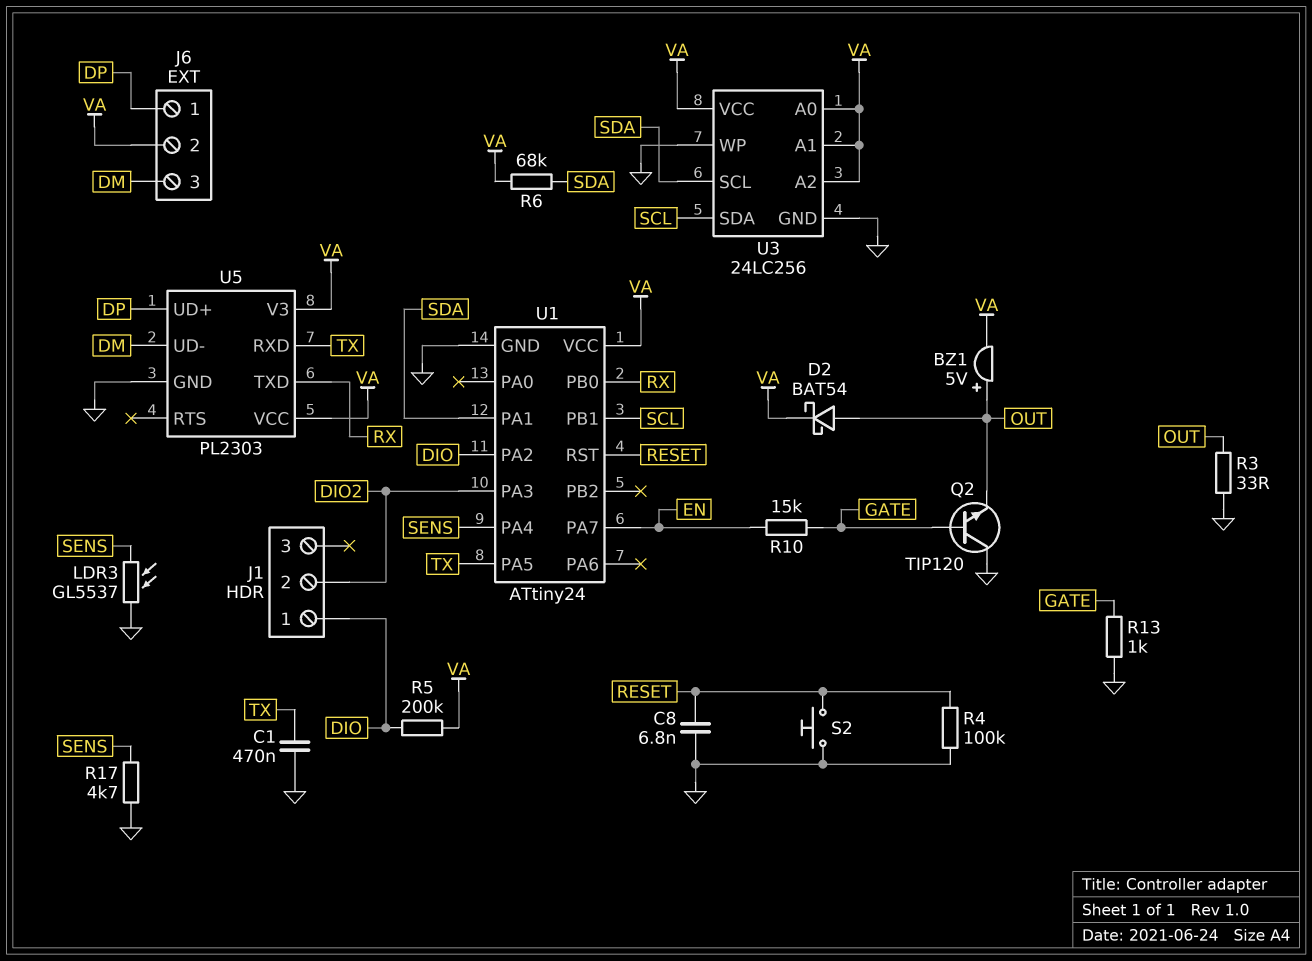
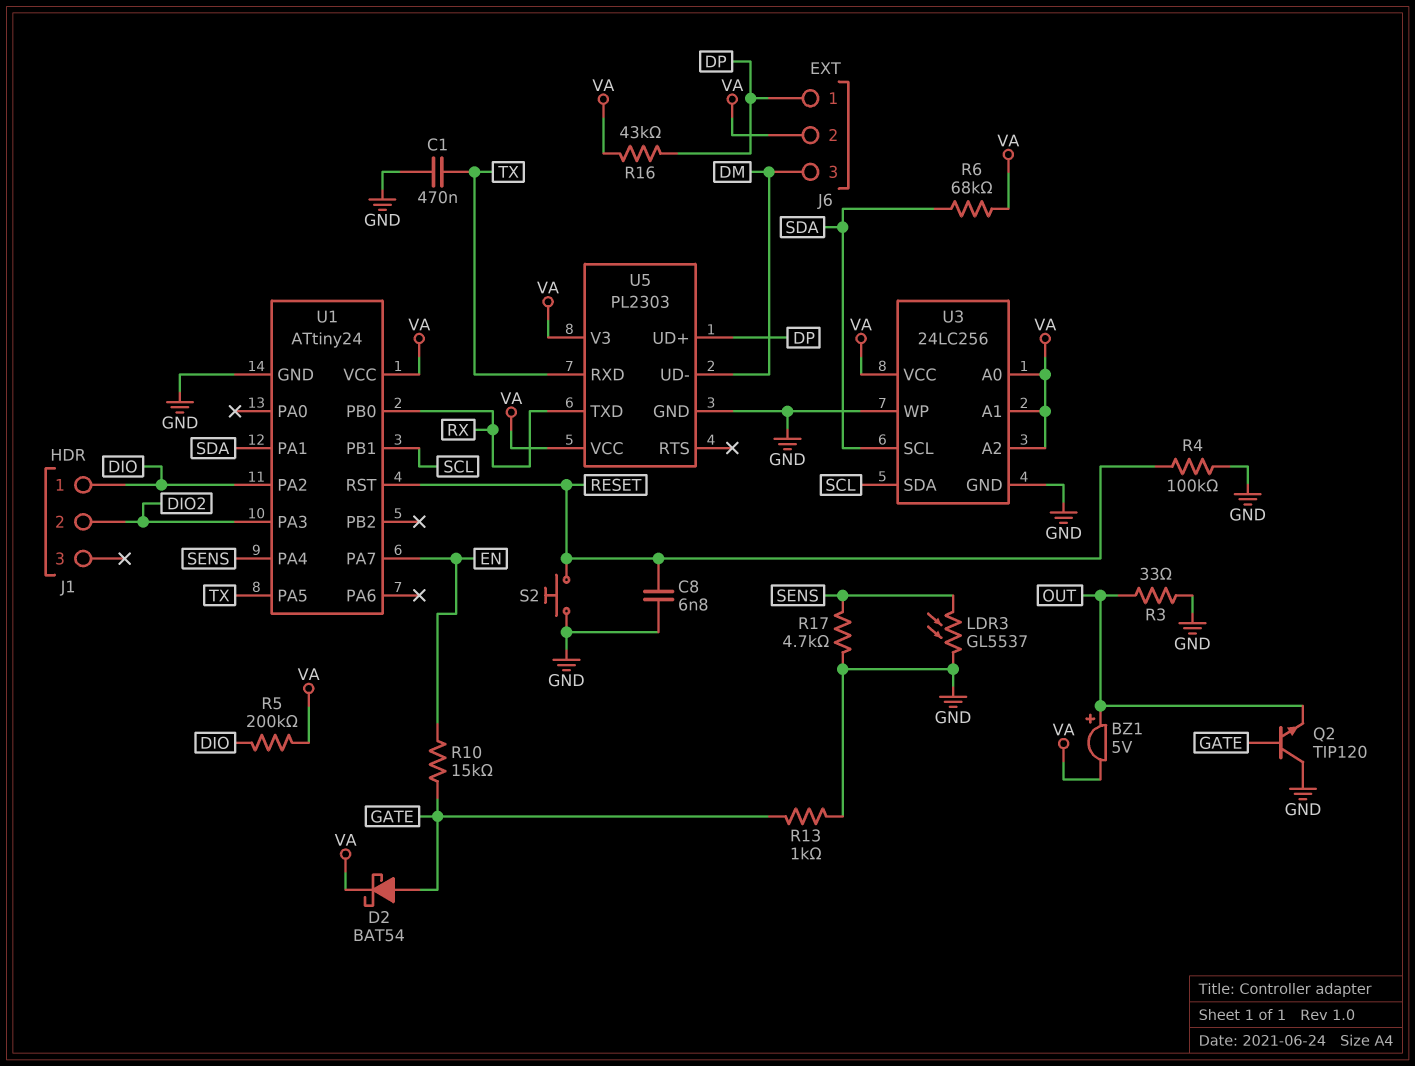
D2: schottky BAT54 (A OUT, K VA) -> schottky BAT54 (A GATE, K VA)
R16: none -> 43k (DP, VA)

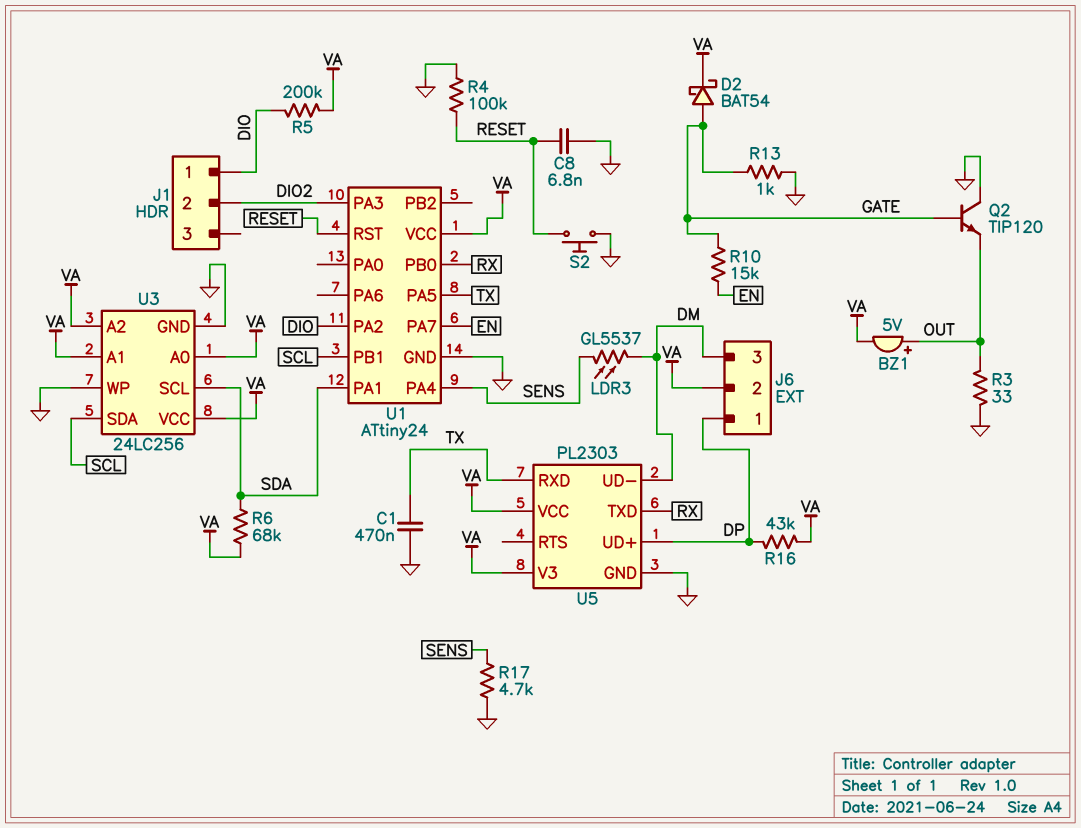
LDR3: GL5537 (GND, SENS) -> GL5537 (DM, SENS)

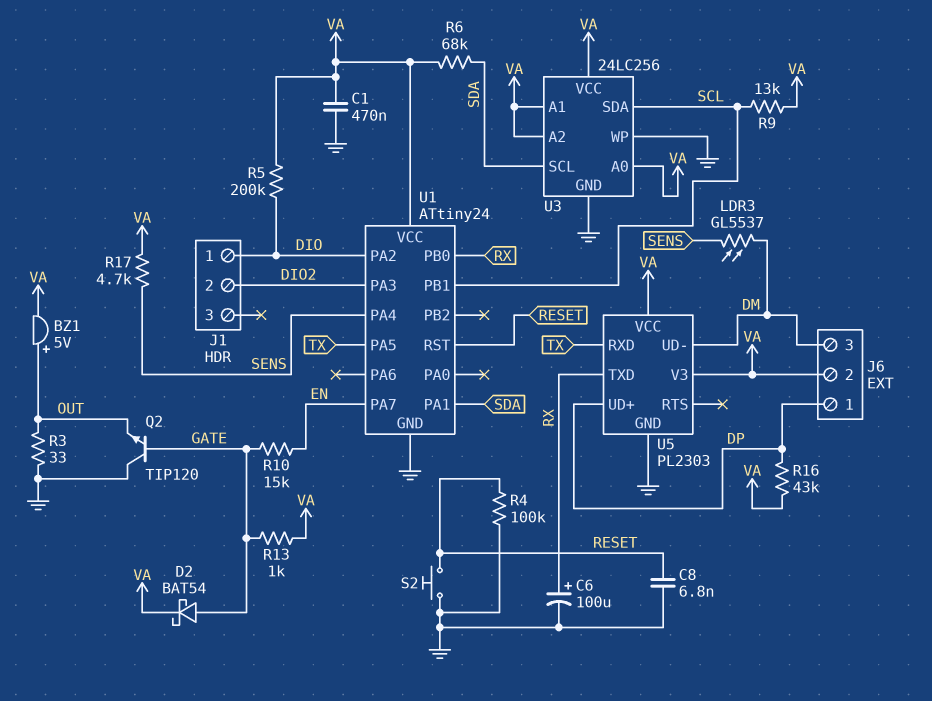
C1: 470nF (GND, TX) -> 470nF (GND, VA)
C6: none -> 100uF (plus RX, minus GND)
R9: none -> 13k (SCL, VA)
R13: 1k (GATE, GND) -> 1k (GATE, VA)
R17: 4.7k (GND, SENS) -> 4.7k (SENS, VA)

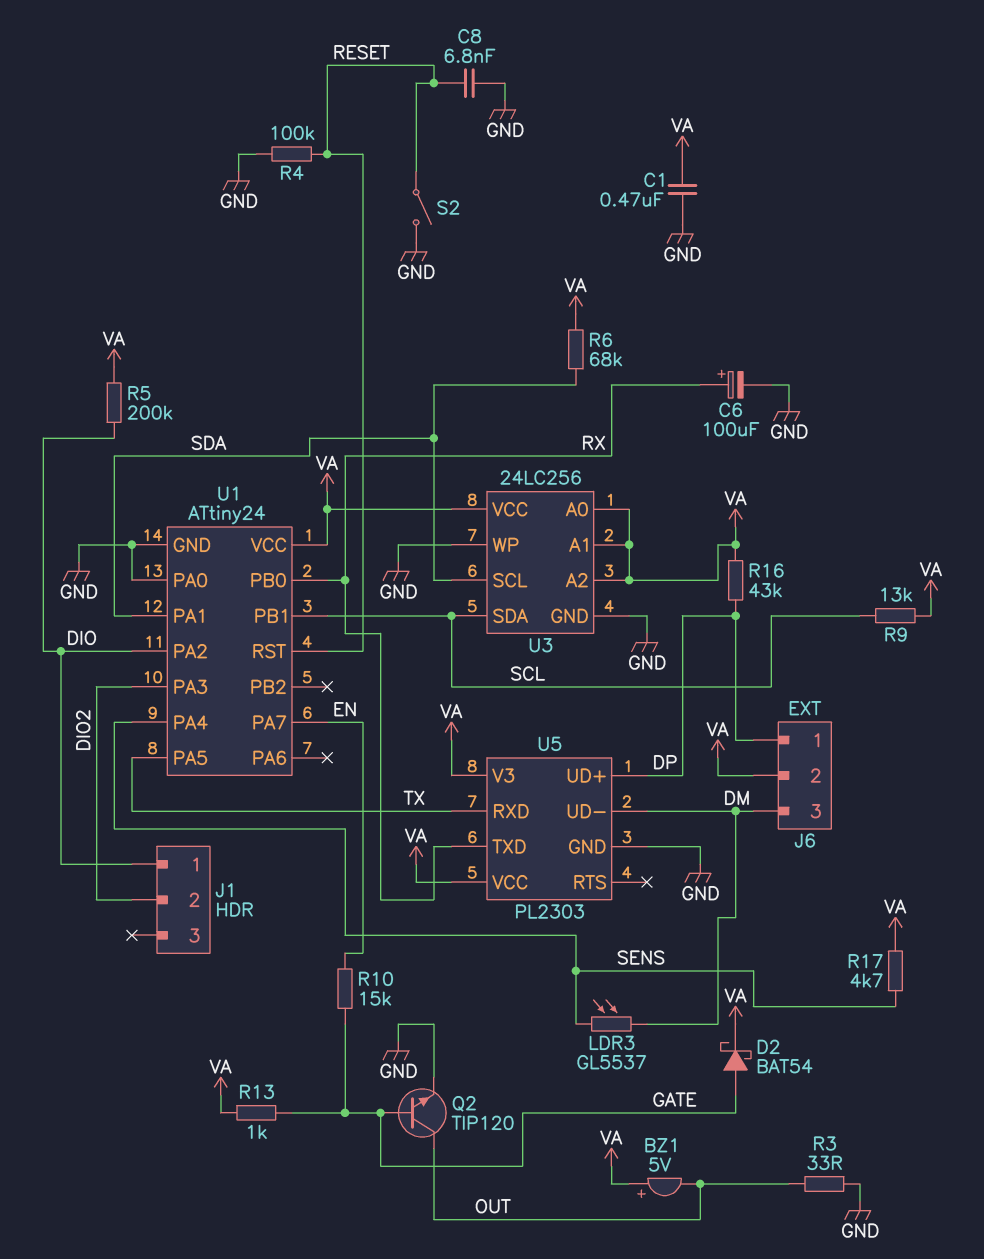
BZ1: buzzer 5V (plus OUT, minus VA) -> buzzer 5V (plus VA, minus OUT)
Q2: NPN TIP120 (B GATE, C GND, E OUT) -> NPN TIP120 (B GATE, C OUT, E GND)
S2: button (GND, RESET) -> switch (GND, RESET)
U1 pin PA0: none -> GND

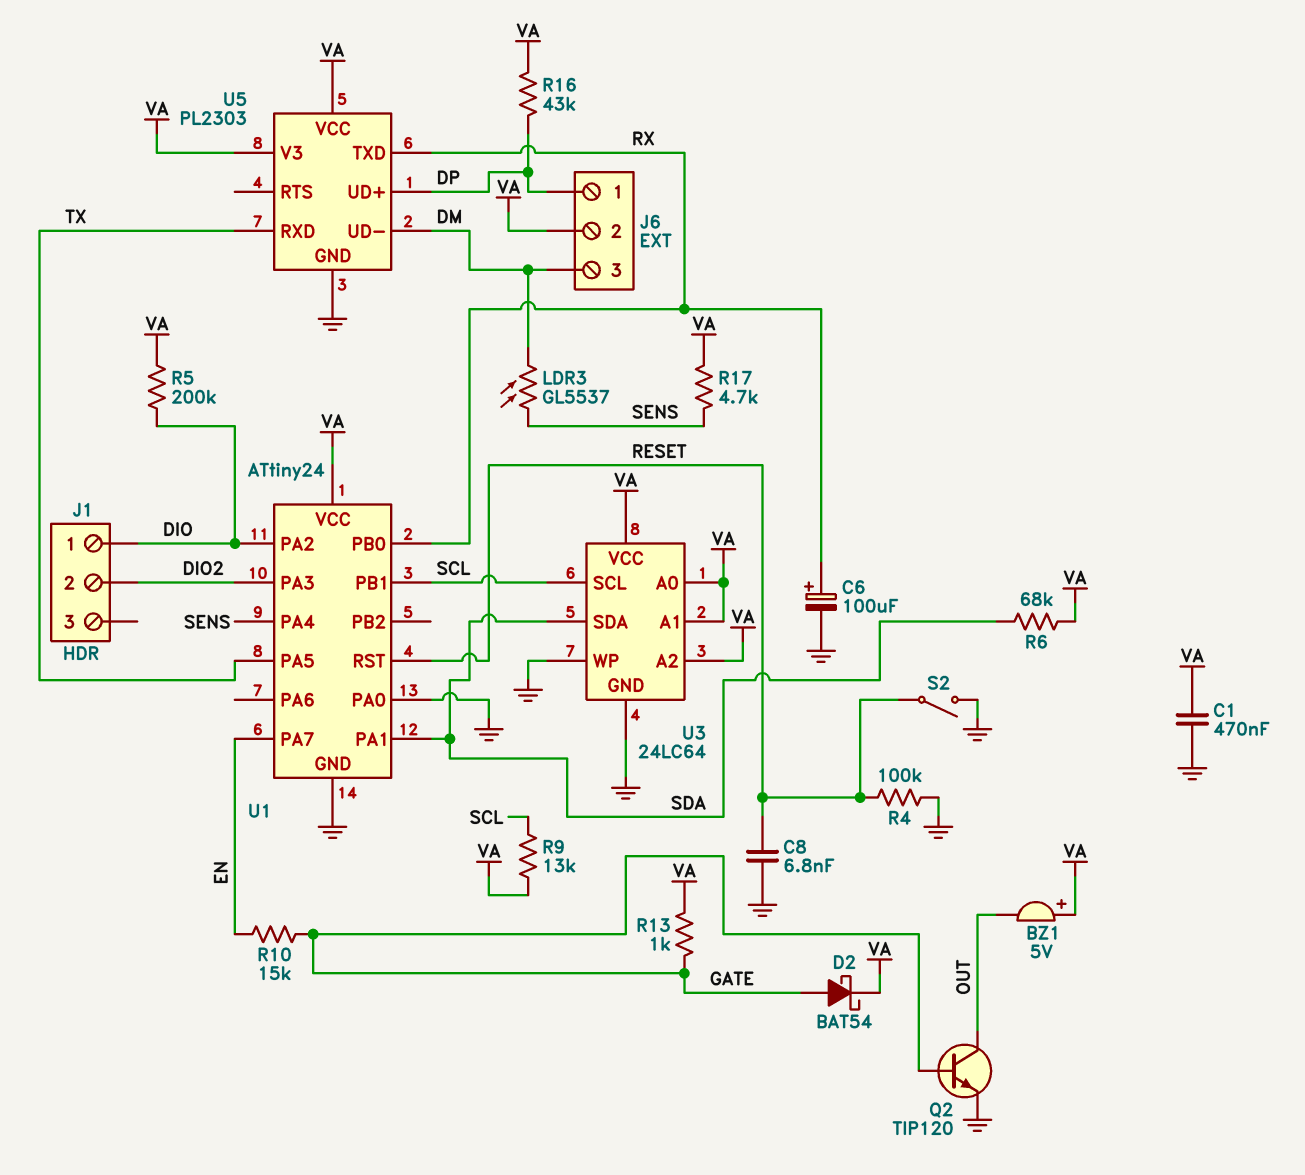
R3: 33 (GND, OUT) -> none
U3: 24LC256 -> 24LC64
U3 pin SCL: SDA -> SCL
U3 pin SDA: SCL -> SDA

